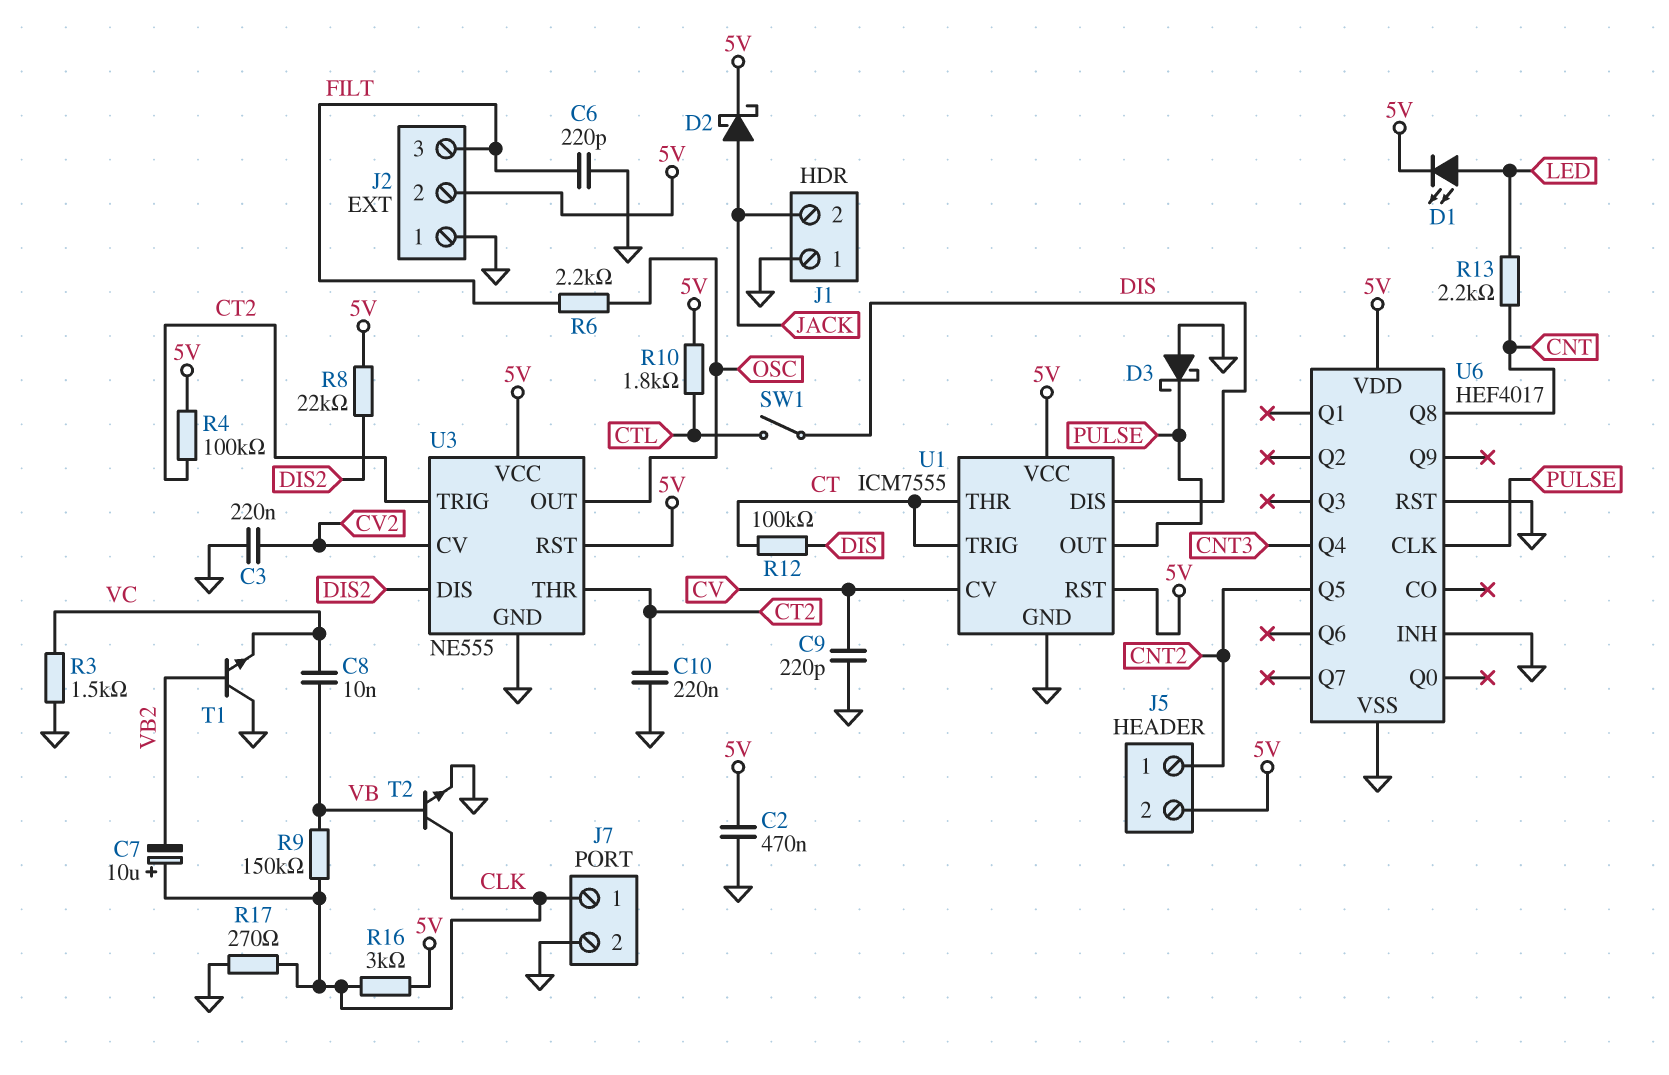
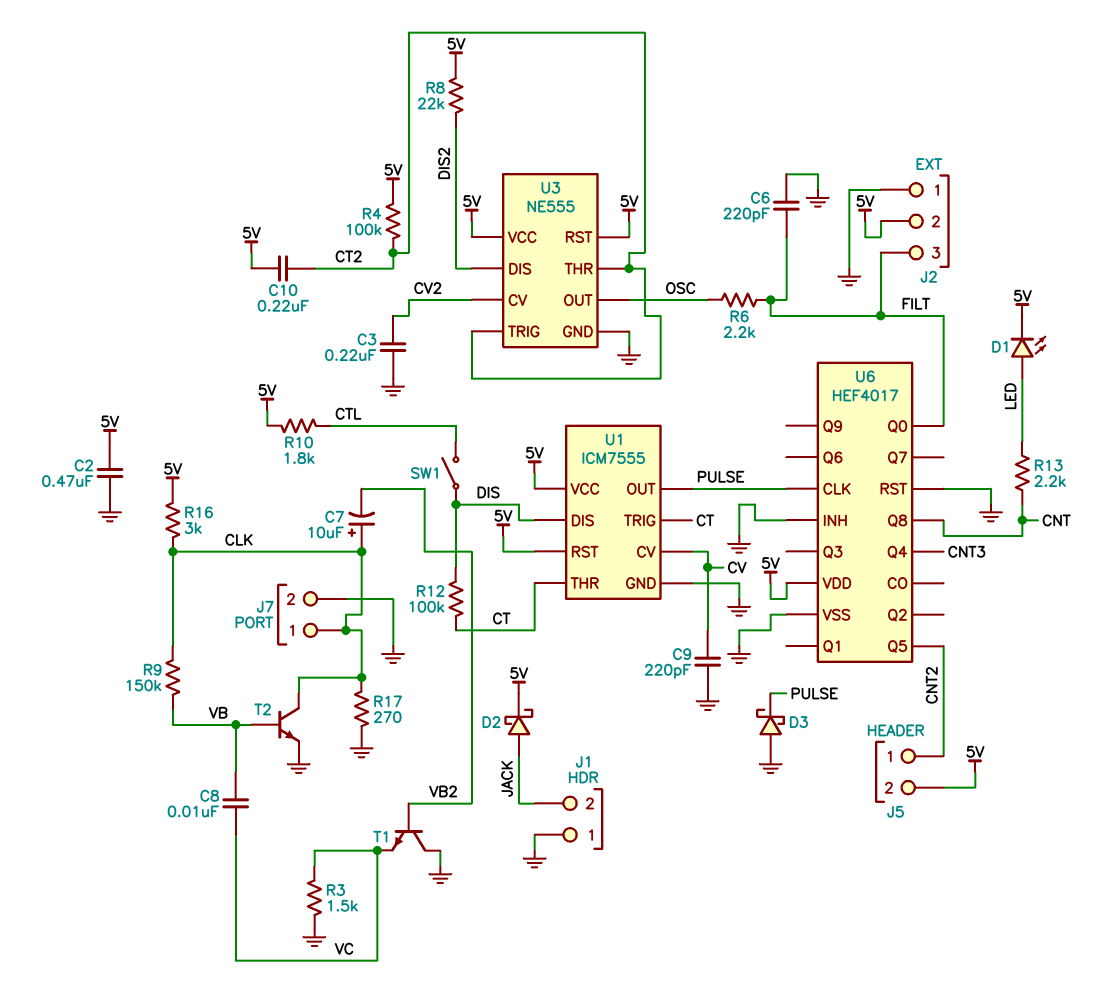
C10: 220nF (CT2, GND) -> 220nF (5V, CT2)
U6 pin Q0: none -> FILT

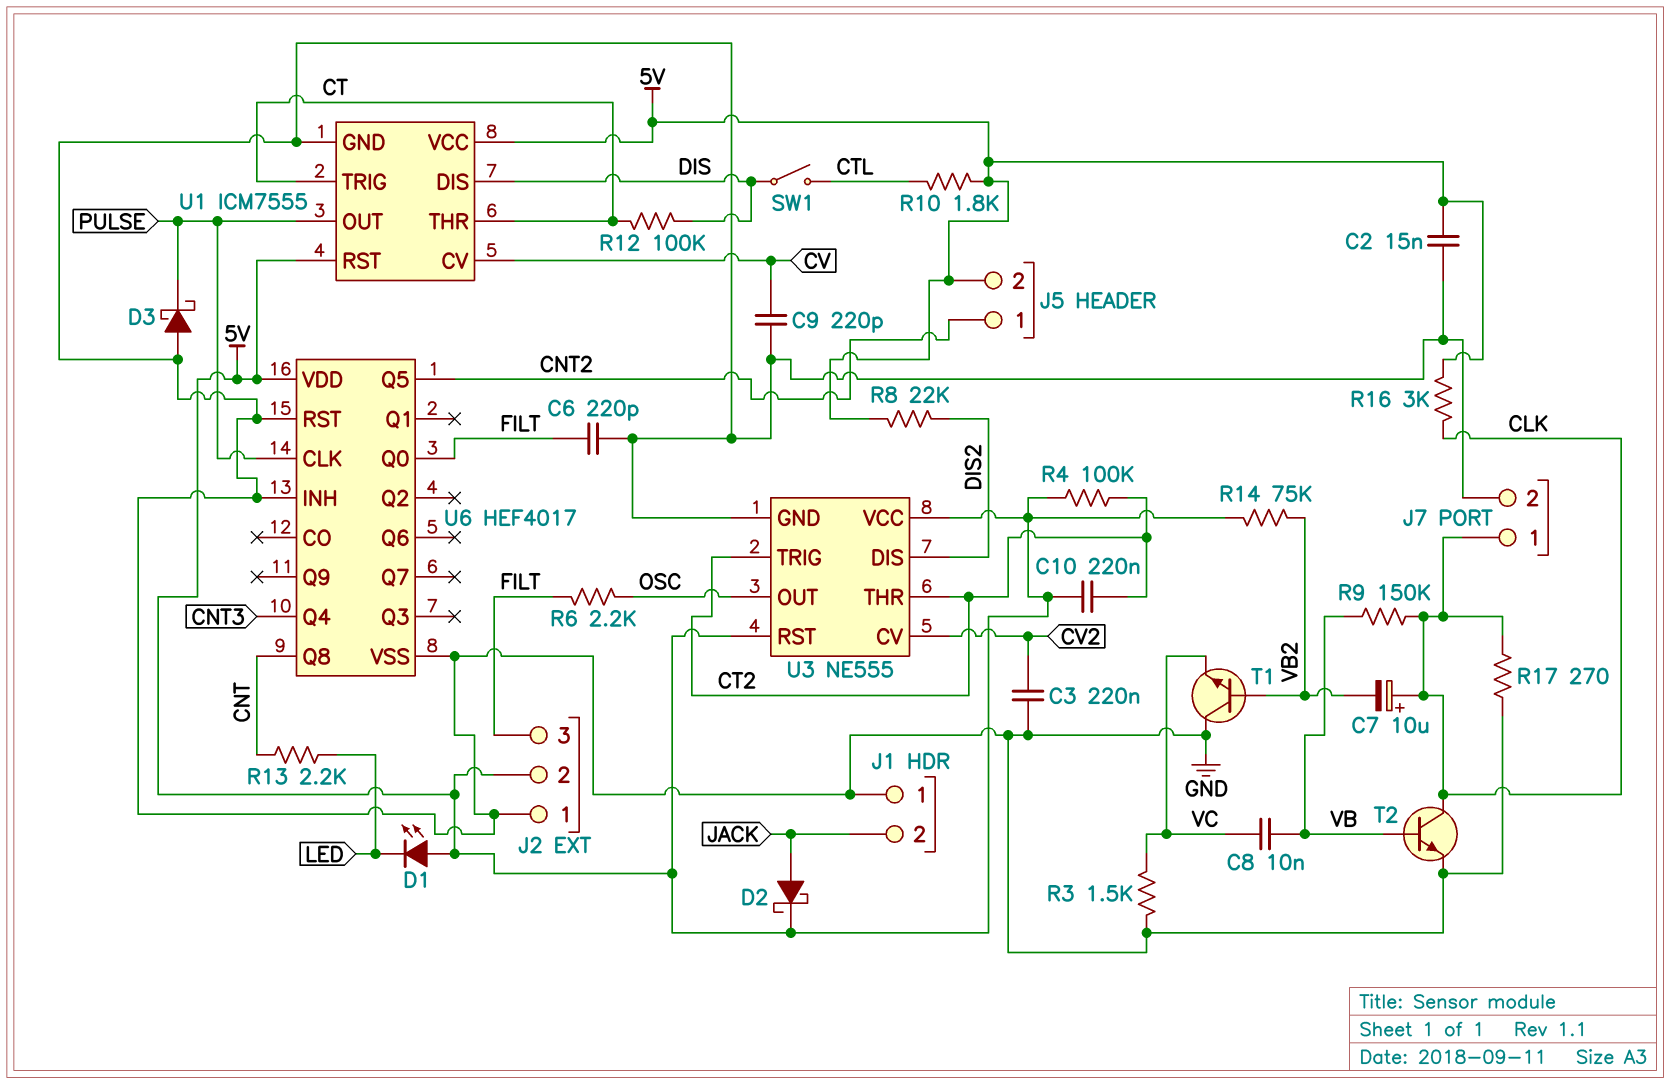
C2: 470nF (5V, GND) -> 15nF (5V, GND)
D1: LED (A LED, K 5V) -> LED (A 5V, K LED)
R14: none -> 75k (5V, VB2)

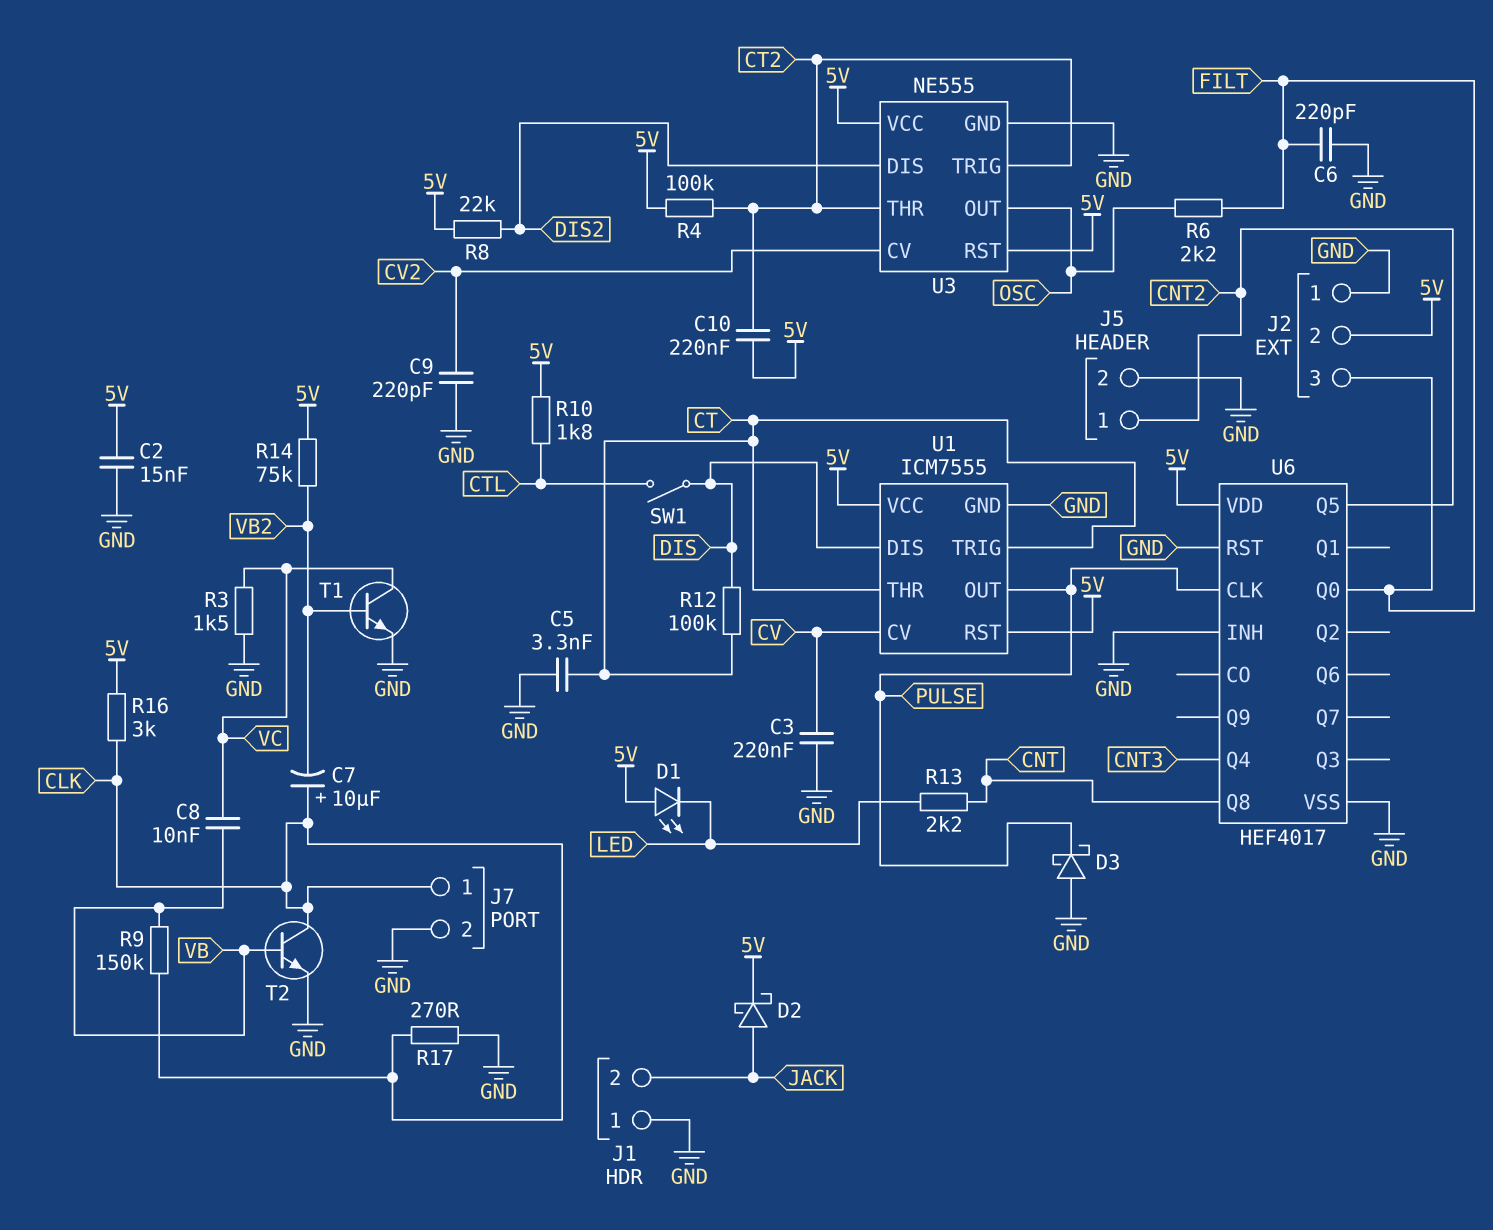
C3: 220nF (CV2, GND) -> 220nF (CV, GND)
C5: none -> 3.3nF (CT, GND)
C9: 220pF (CV, GND) -> 220pF (CV2, GND)
J5 pin 2: 5V -> GND
T1: NPN (B VB2, C GND, E VC) -> NPN (B VB2, C VC, E GND)

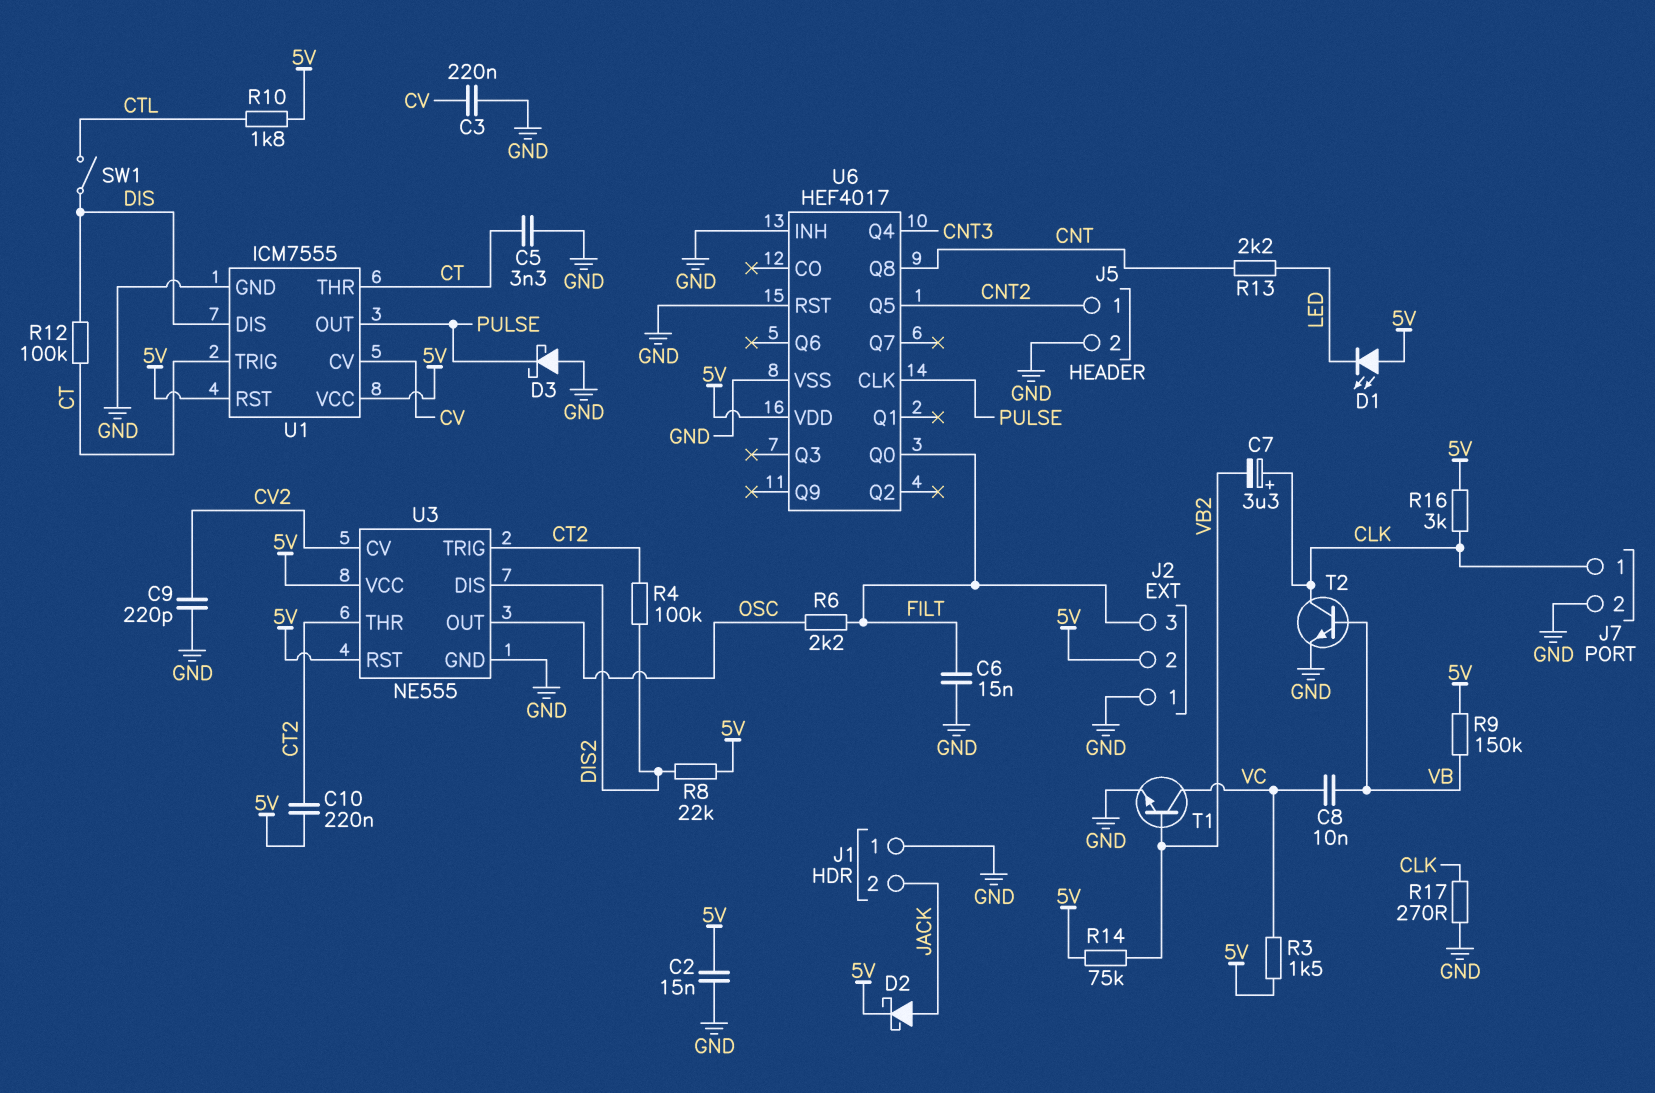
C6: 220pF (FILT, GND) -> 15nF (FILT, GND)
C7: 10uF (plus CLK, minus VB2) -> 3.3uF (plus CLK, minus VB2)
R3: 1.5k (GND, VC) -> 1.5k (5V, VC)
R4: 100k (5V, CT2) -> 100k (CT2, DIS2)
R9: 150k (CLK, VB) -> 150k (5V, VB)

